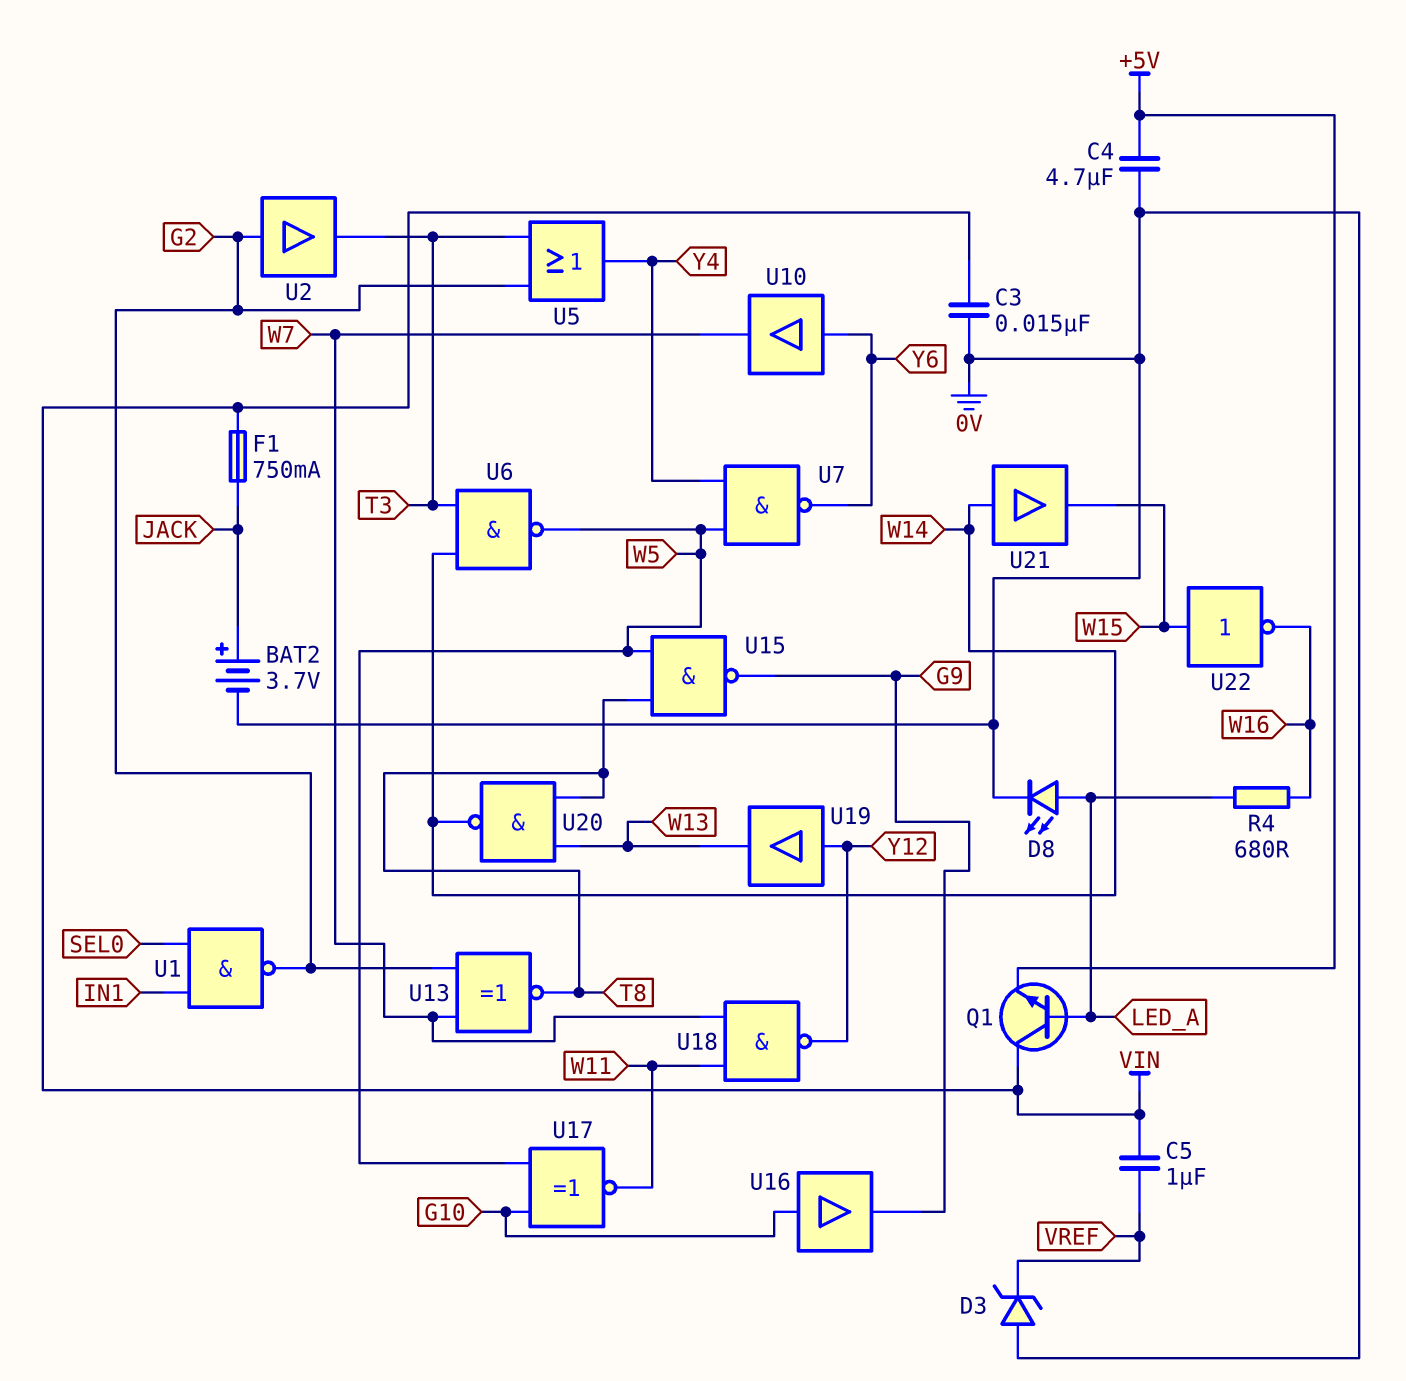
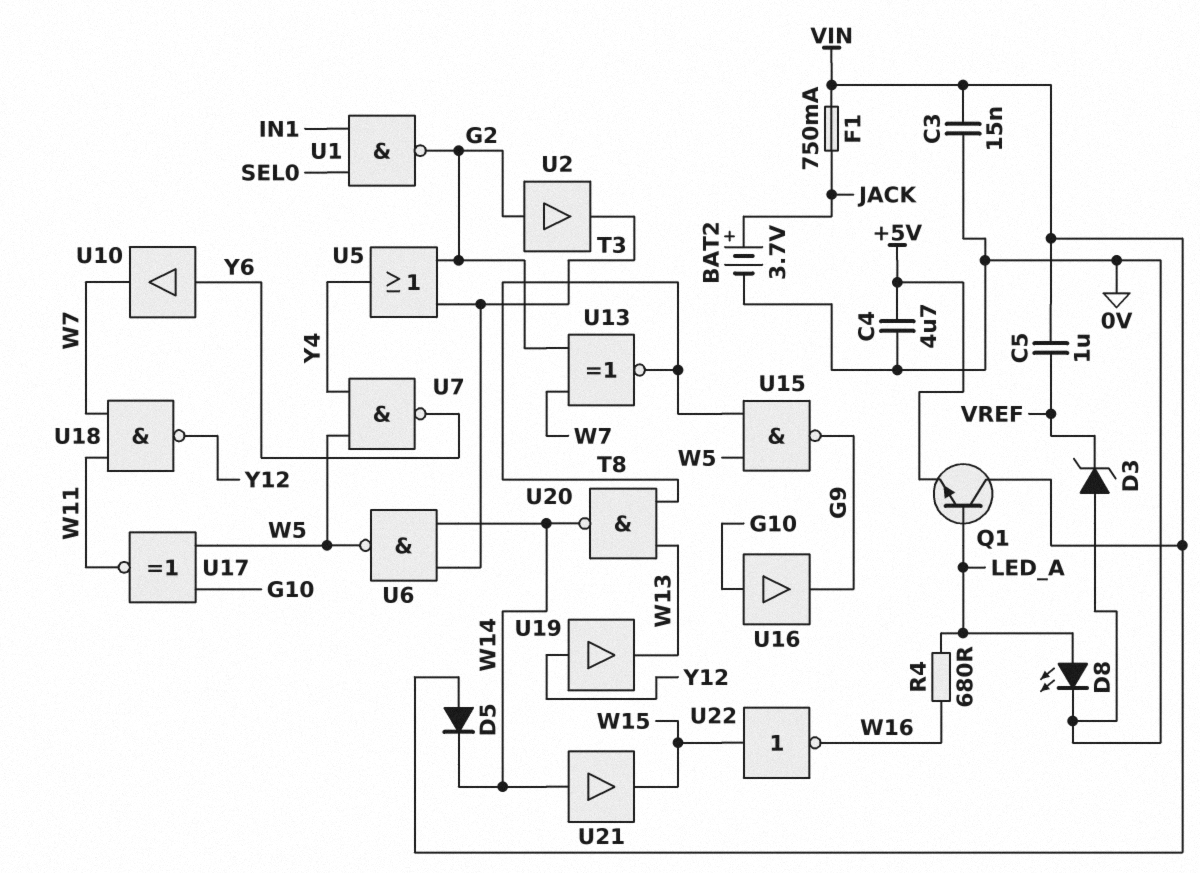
D5: none -> diode (A VIN, K W14)

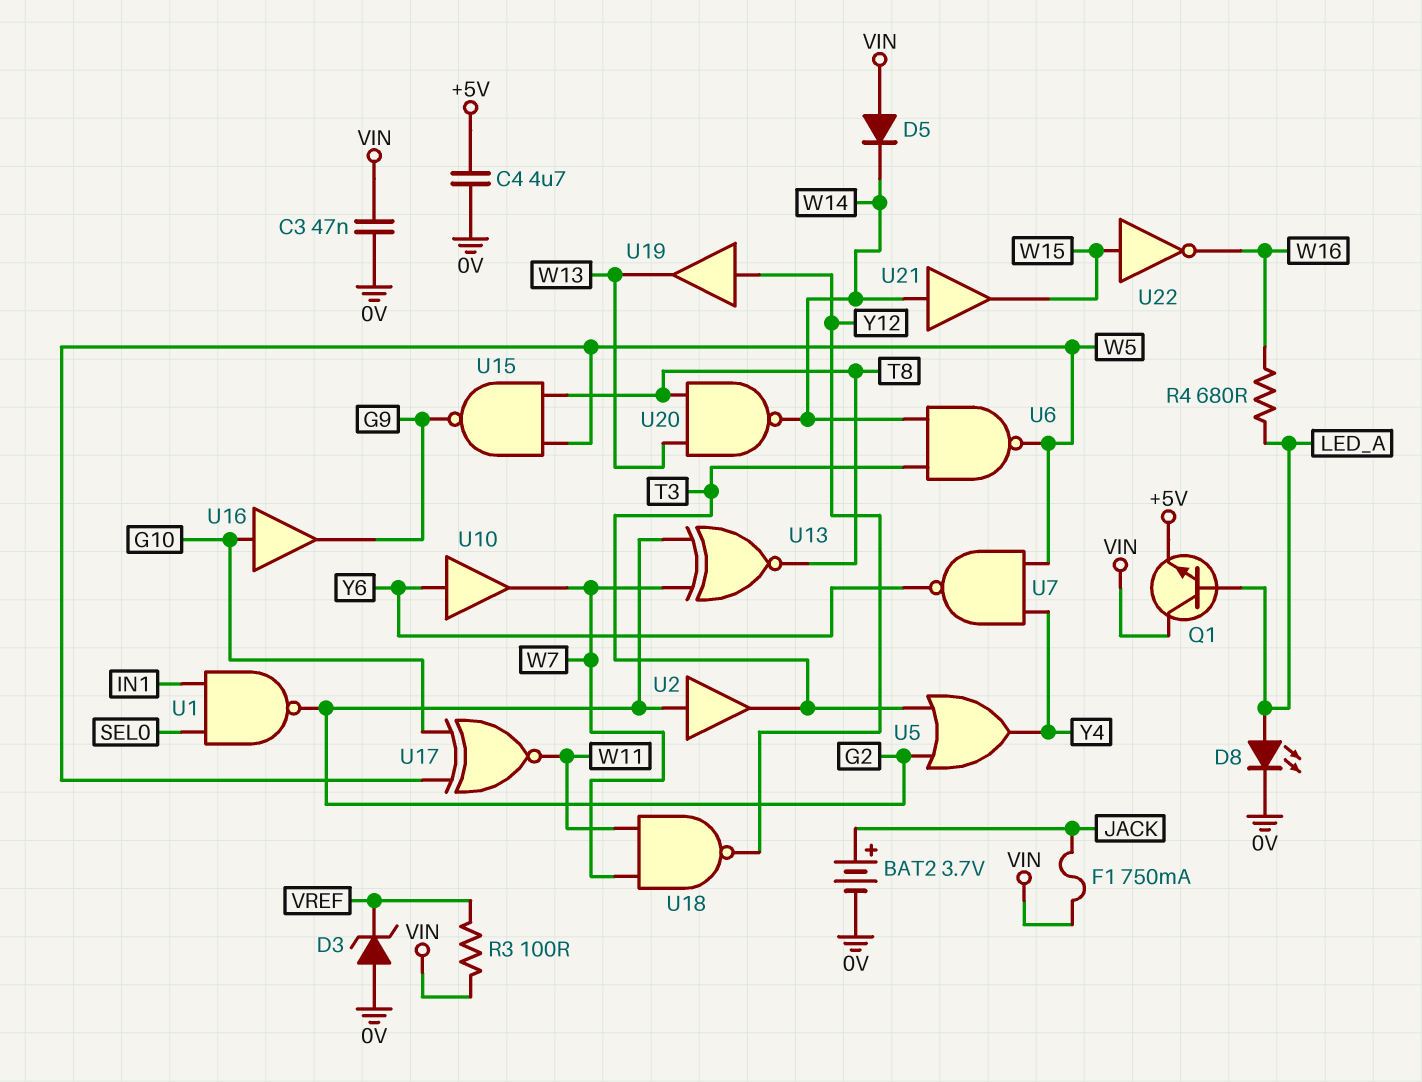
C3: 15nF (0V, VIN) -> 47nF (0V, VIN)
C5: 1uF (VIN, VREF) -> none
R3: none -> 100 (VIN, VREF)

